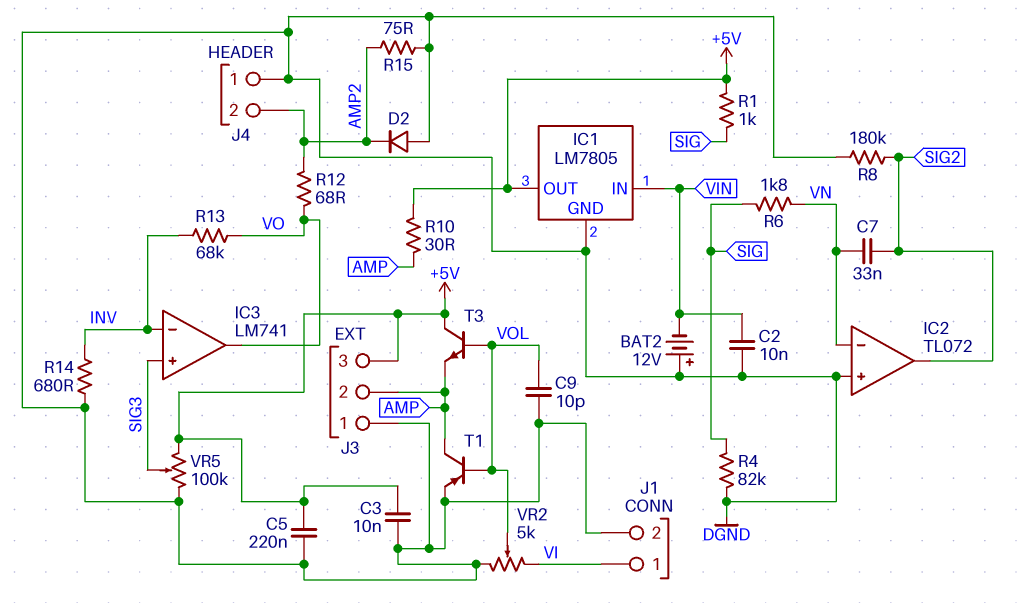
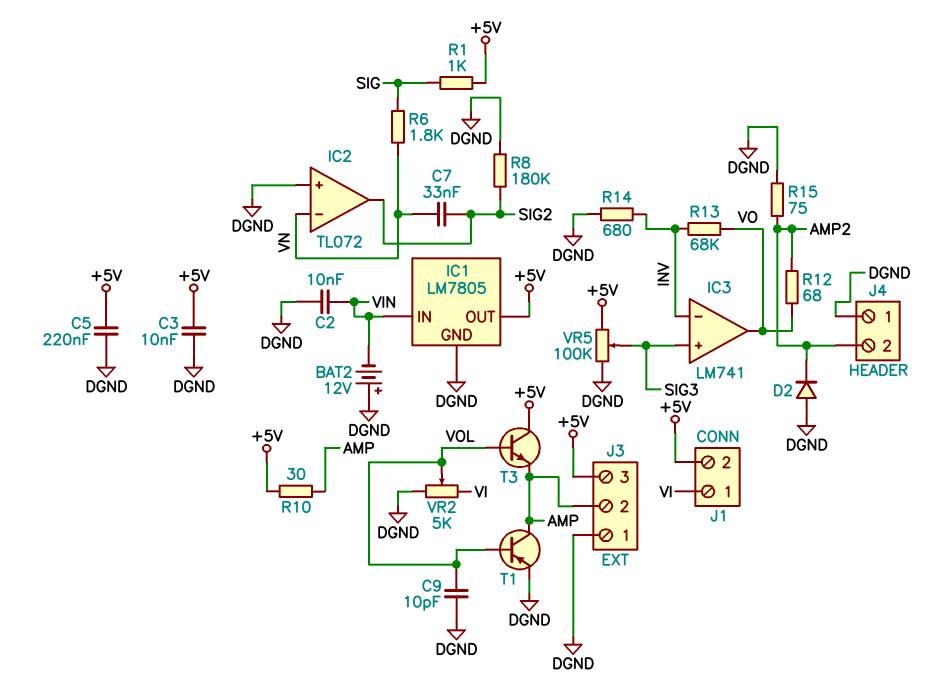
J1 pin 2: DGND -> +5V
R4: 82k (DGND, SIG) -> none

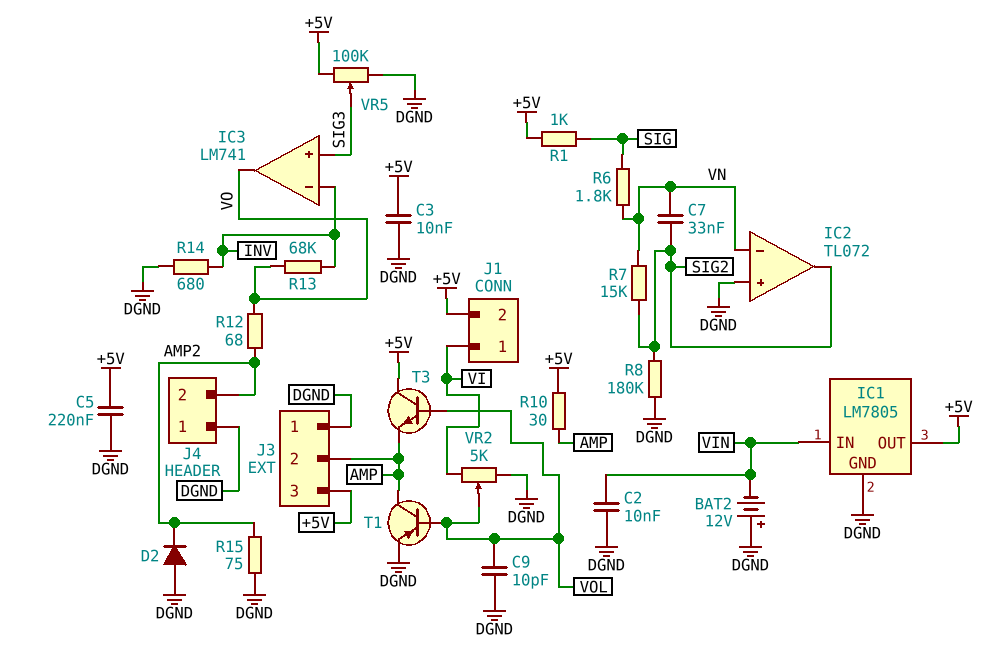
R7: none -> 15k (SIG2, VN)

